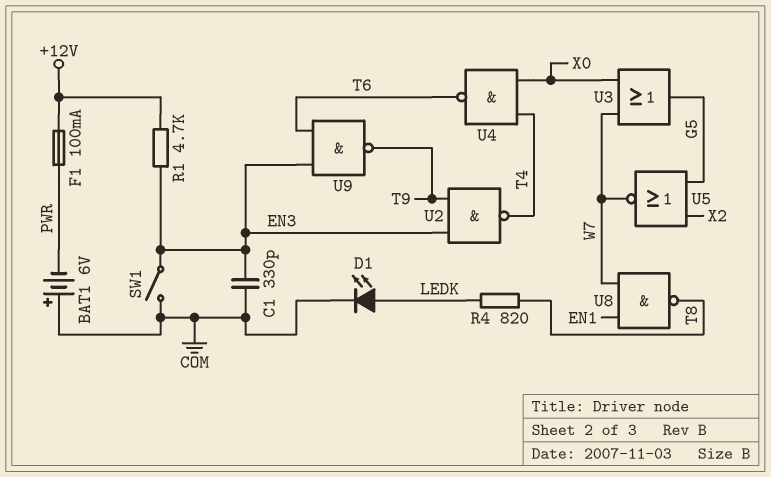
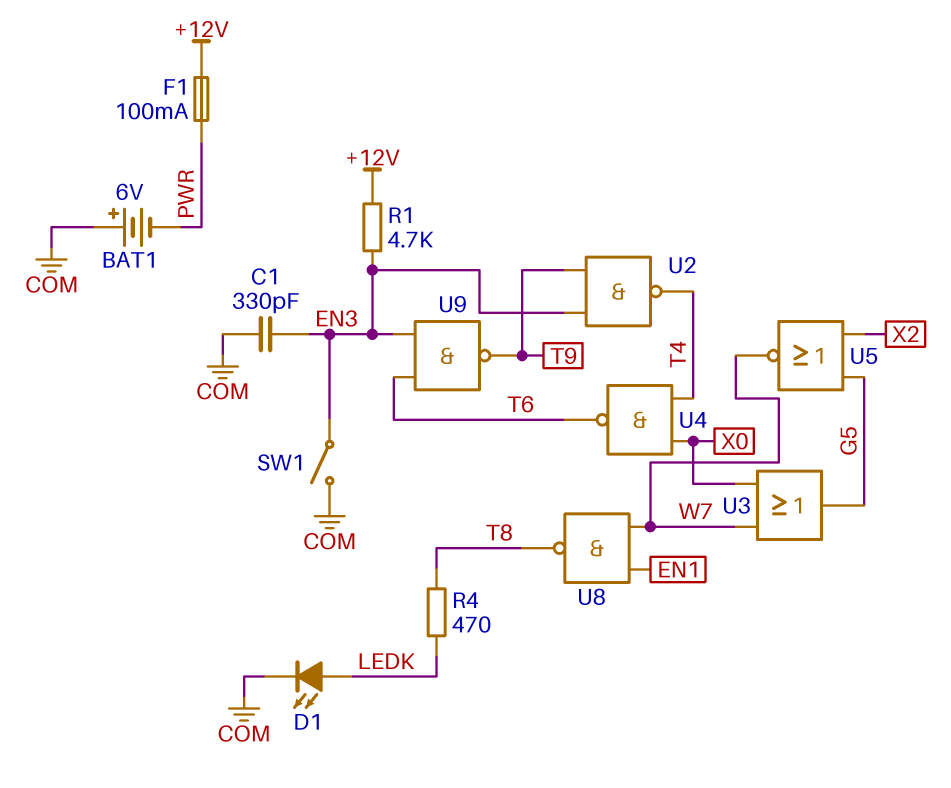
R4: 820 (LEDK, T8) -> 470 (LEDK, T8)

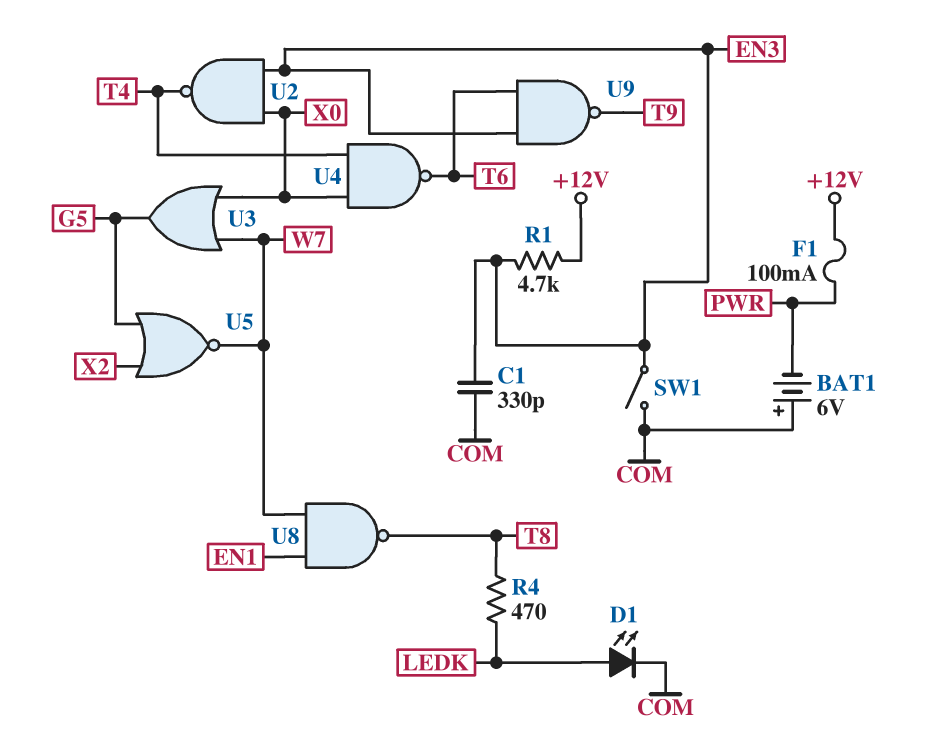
U2: NAND (in EN3, in T9, out T4) -> NAND (in EN3, in X0, out T4)

